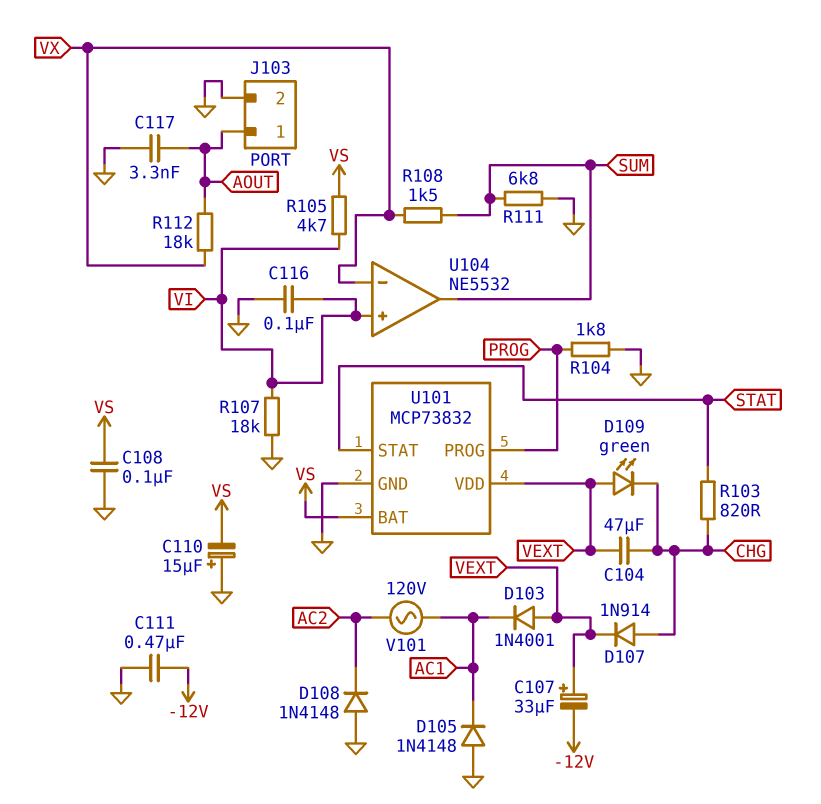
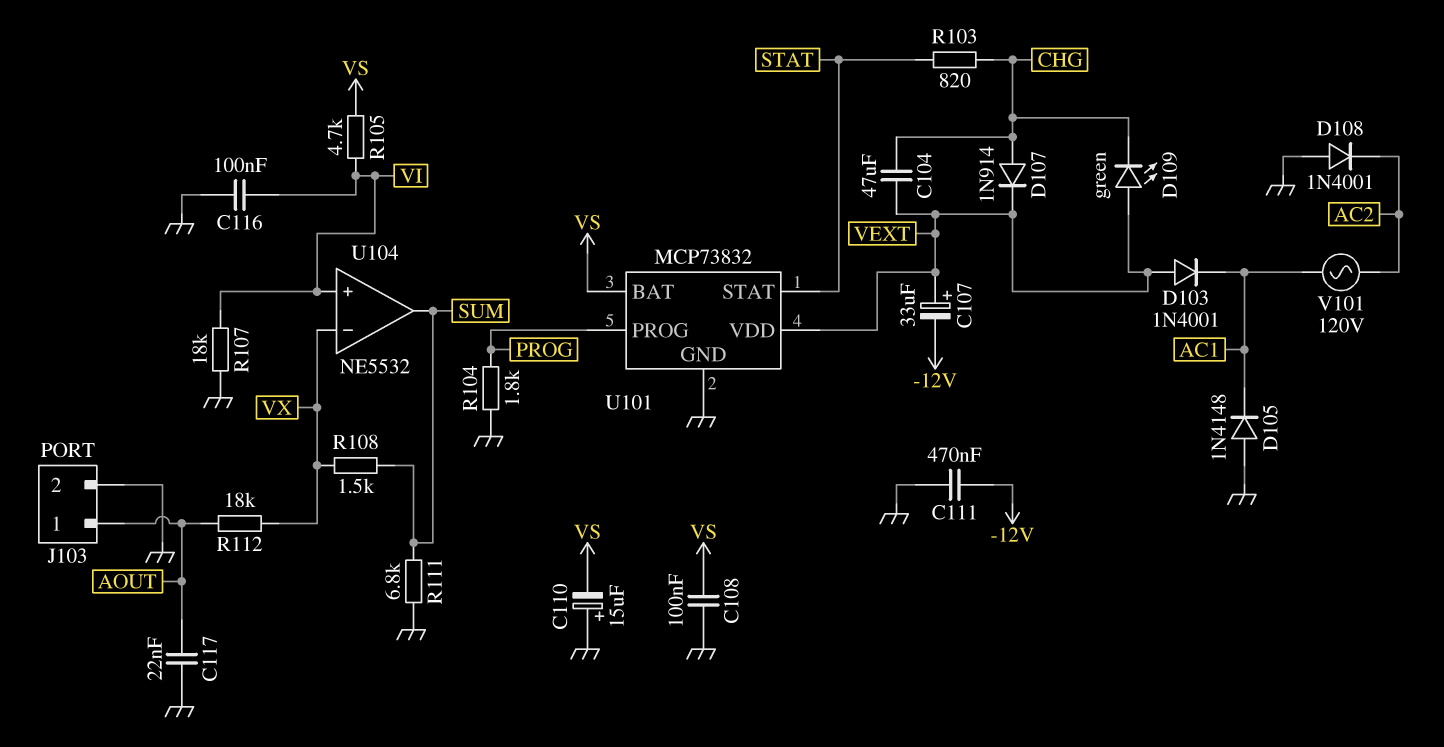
C117: 3.3nF (AOUT, GND) -> 22nF (AOUT, GND)
D108: diode 1N4148 (A GND, K AC2) -> diode 1N4001 (A GND, K AC2)

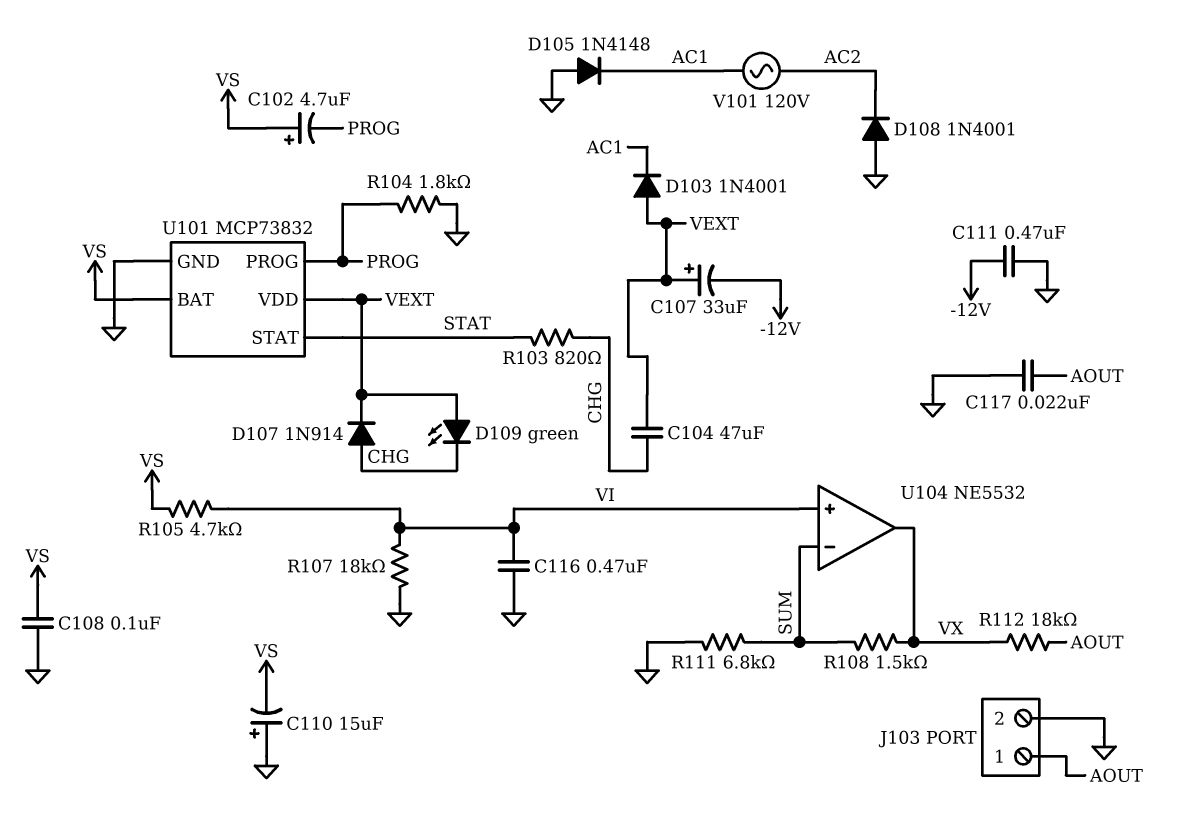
C102: none -> 4.7uF (plus VS, minus PROG)
C116: 100nF (GND, VI) -> 470nF (GND, VI)
U104 pin in-: VX -> SUM
U104 pin out: SUM -> VX

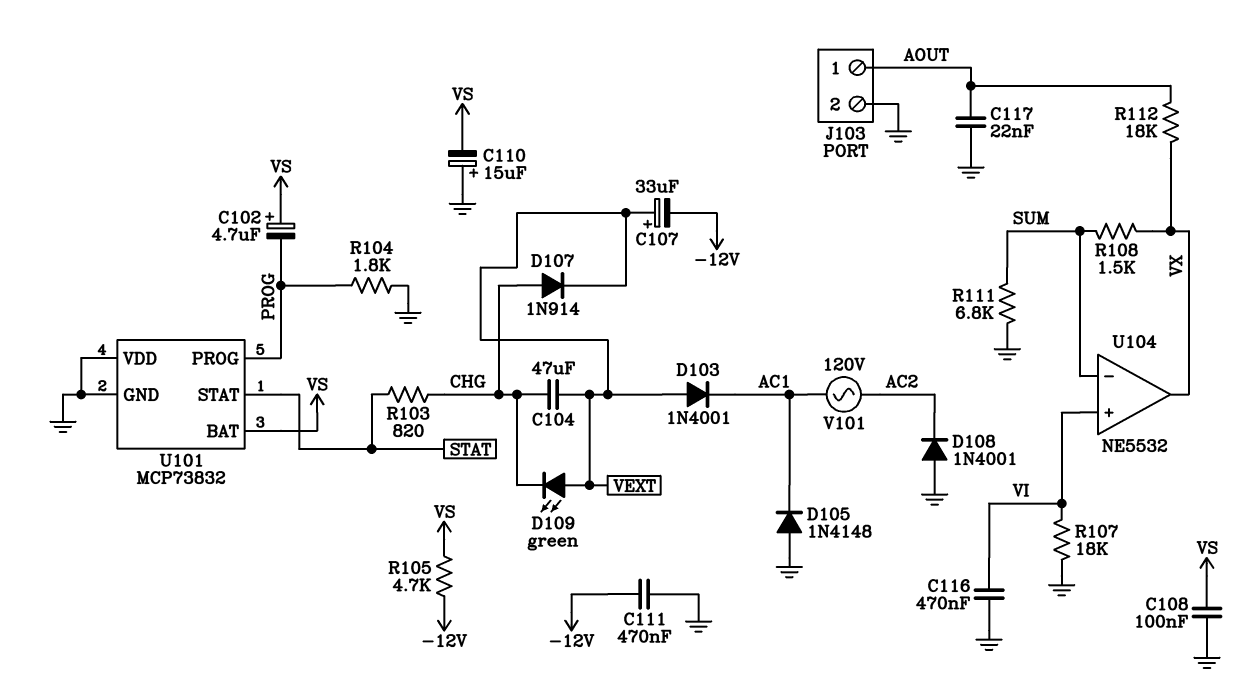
R105: 4.7k (VI, VS) -> 4.7k (-12V, VS)
U101 pin VDD: VEXT -> GND

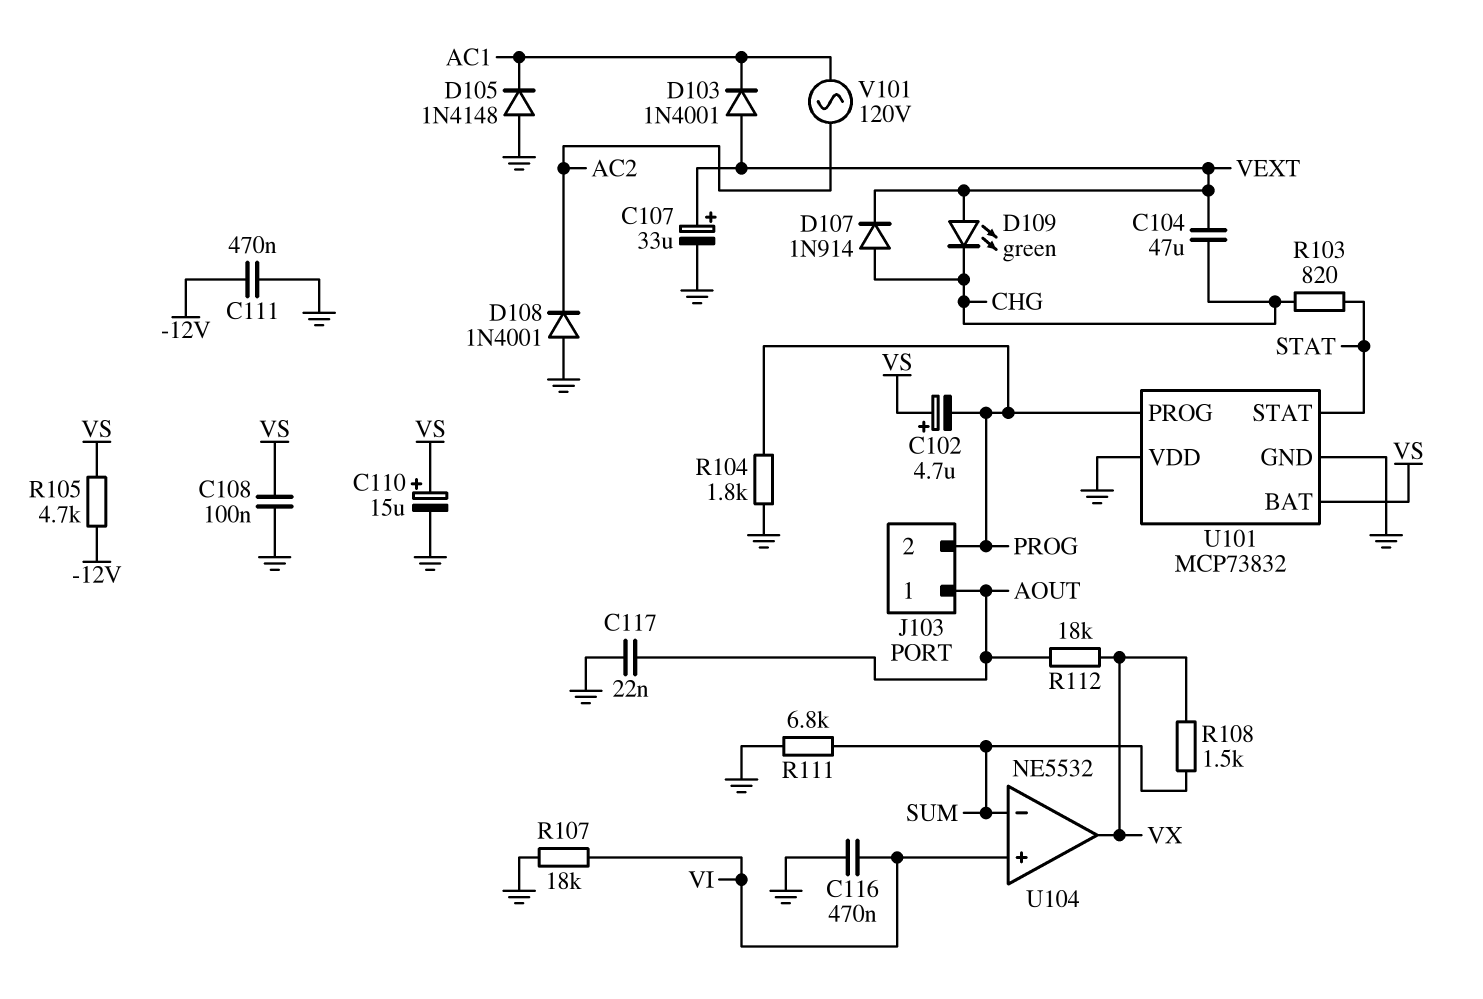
C107: 33uF (plus VEXT, minus -12V) -> 33uF (plus VEXT, minus GND)
C110: 15uF (plus GND, minus VS) -> 15uF (plus VS, minus GND)
J103 pin 2: GND -> PROG

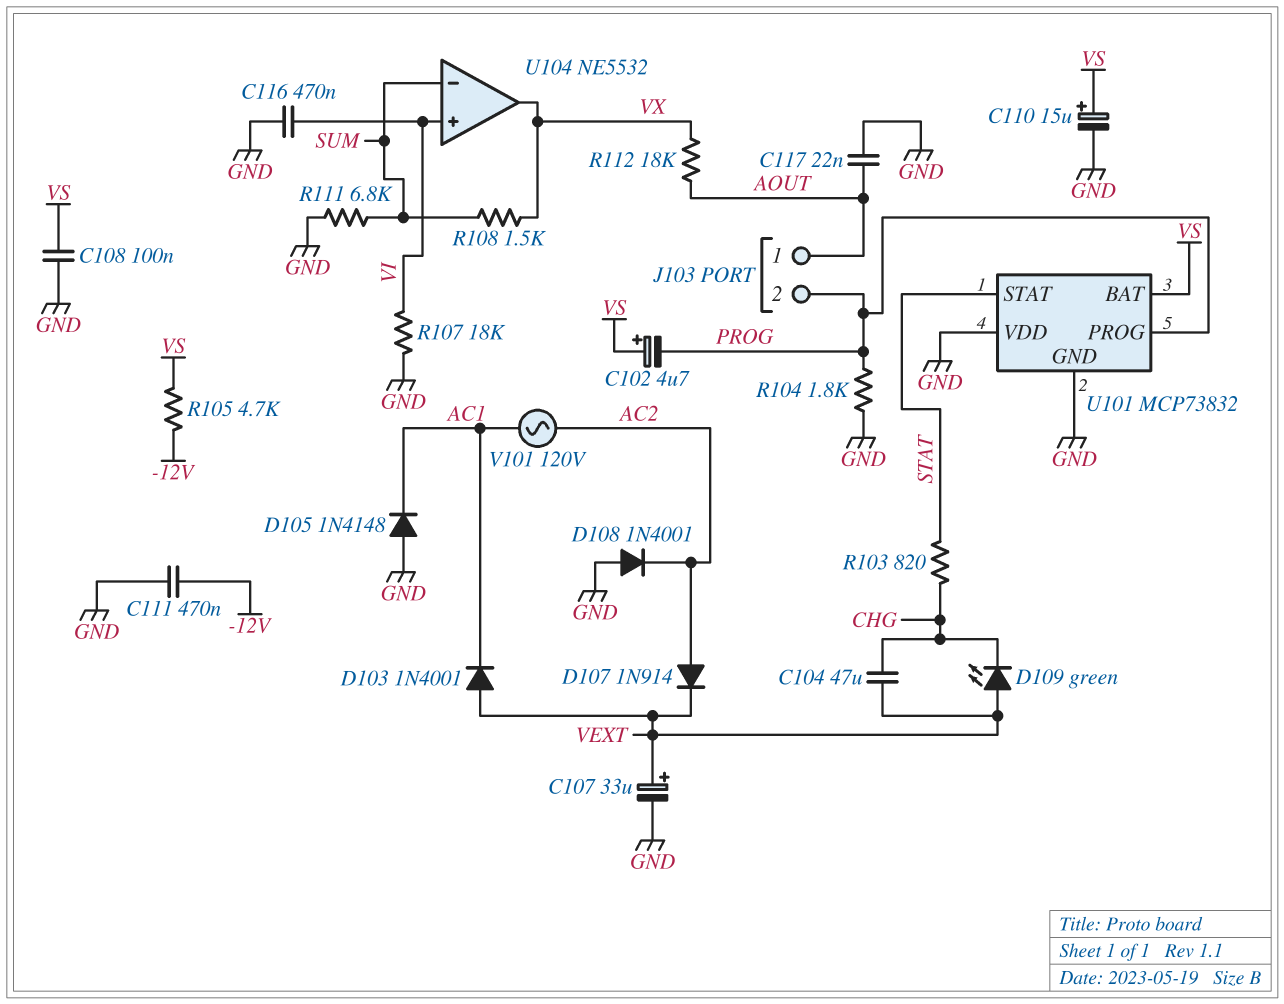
D107: diode 1N914 (A CHG, K VEXT) -> diode 1N914 (A AC2, K VEXT)

